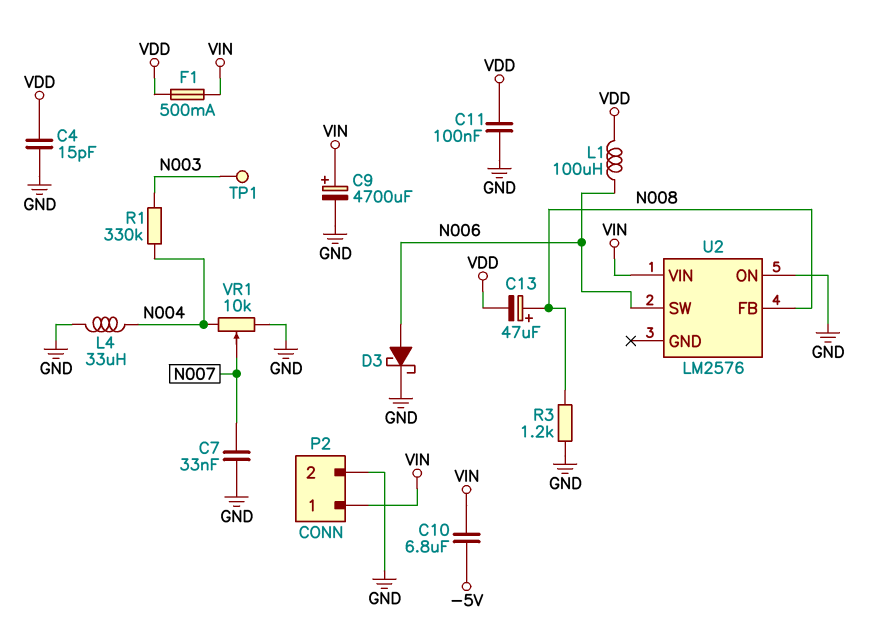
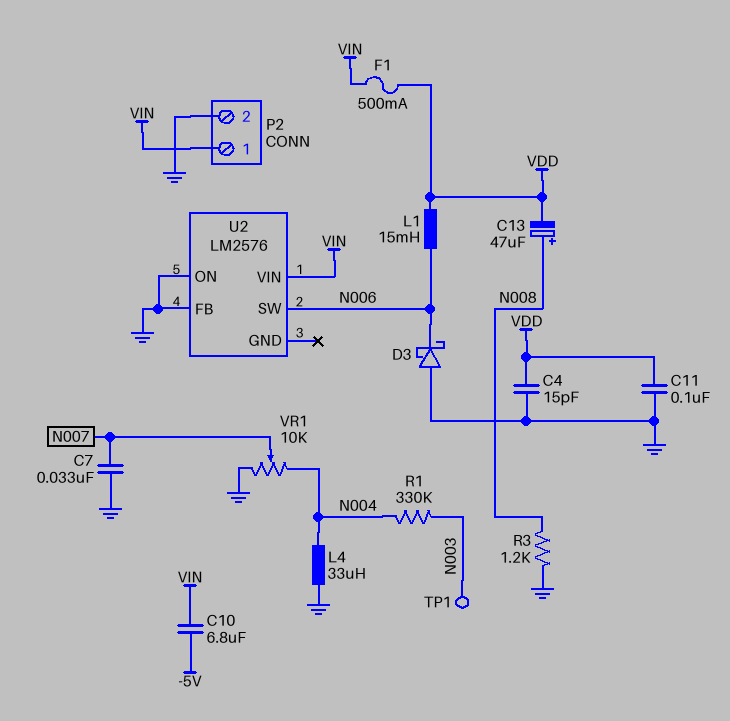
C9: 4700uF (plus VIN, minus GND) -> none
D3: schottky (A N006, K GND) -> schottky (A GND, K N006)
L1: 100uH (N006, VDD) -> 15mH (N006, VDD)
U2 pin FB: N008 -> GND

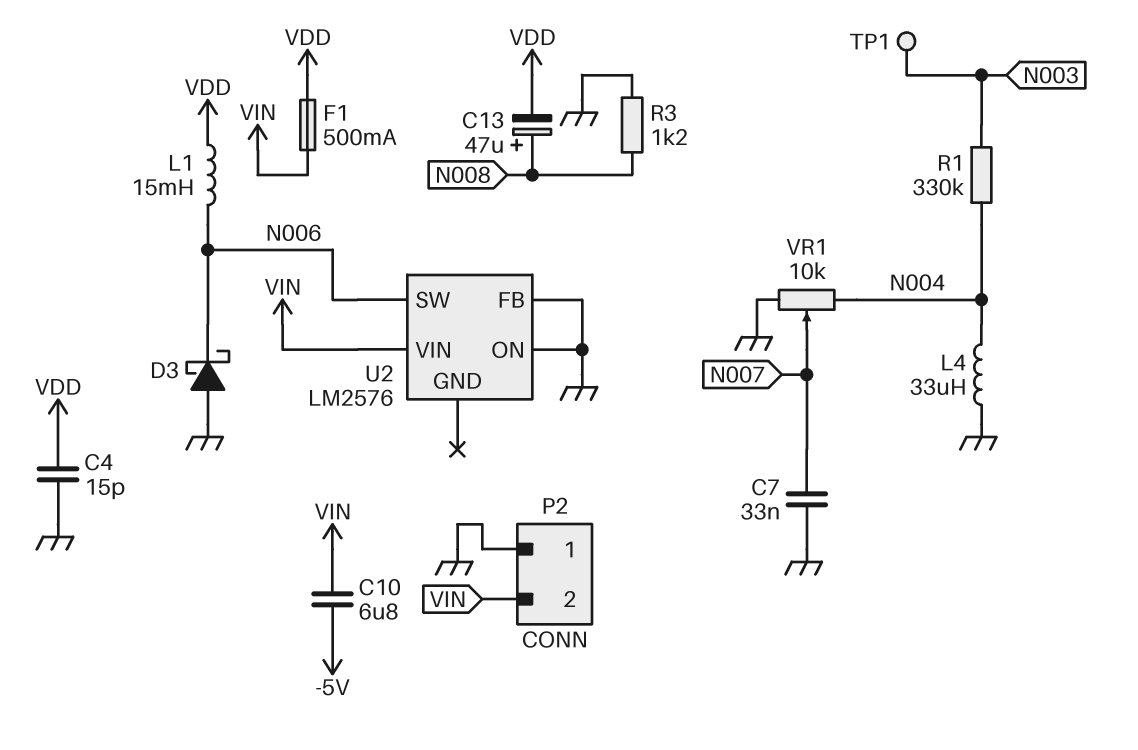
C11: 100nF (GND, VDD) -> none
P2 pin 1: VIN -> GND
P2 pin 2: GND -> VIN

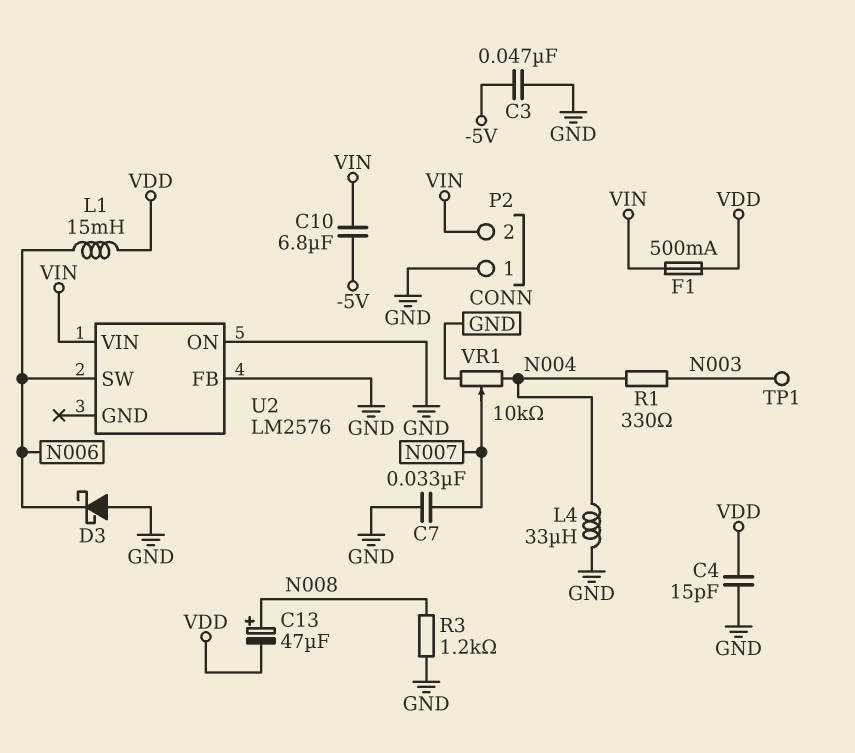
C3: none -> 47nF (-5V, GND)
R1: 330k (N003, N004) -> 330 (N003, N004)

